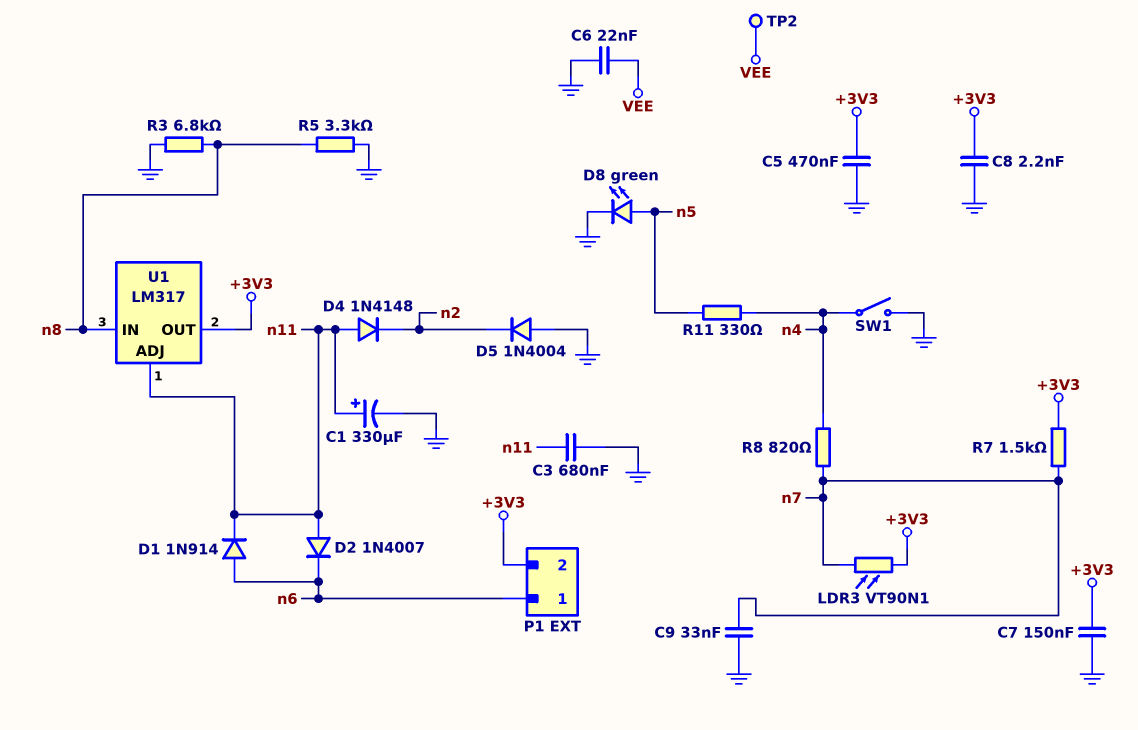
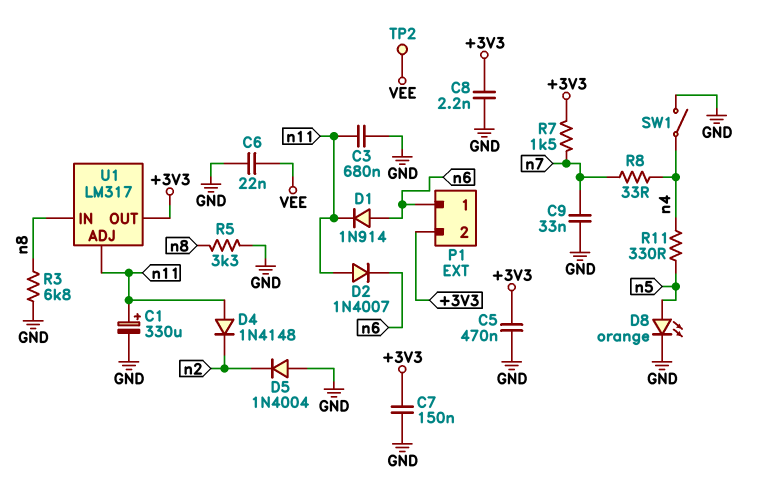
D8: LED green (A n5, K GND) -> LED orange (A n5, K GND)
LDR3: VT90N1 (+3V3, n7) -> none
R8: 820 (n4, n7) -> 33 (n4, n7)

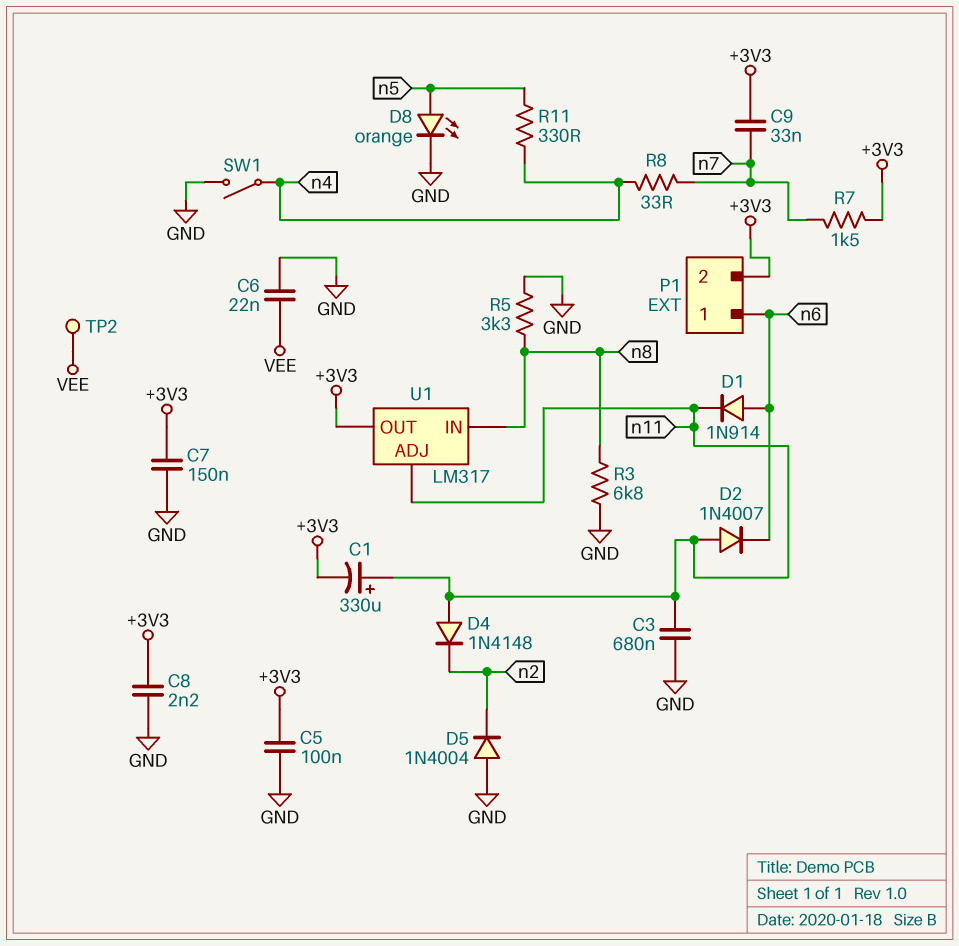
C1: 330uF (plus n11, minus GND) -> 330uF (plus n11, minus +3V3)
C5: 470nF (+3V3, GND) -> 100nF (+3V3, GND)
C9: 33nF (GND, n7) -> 33nF (+3V3, n7)

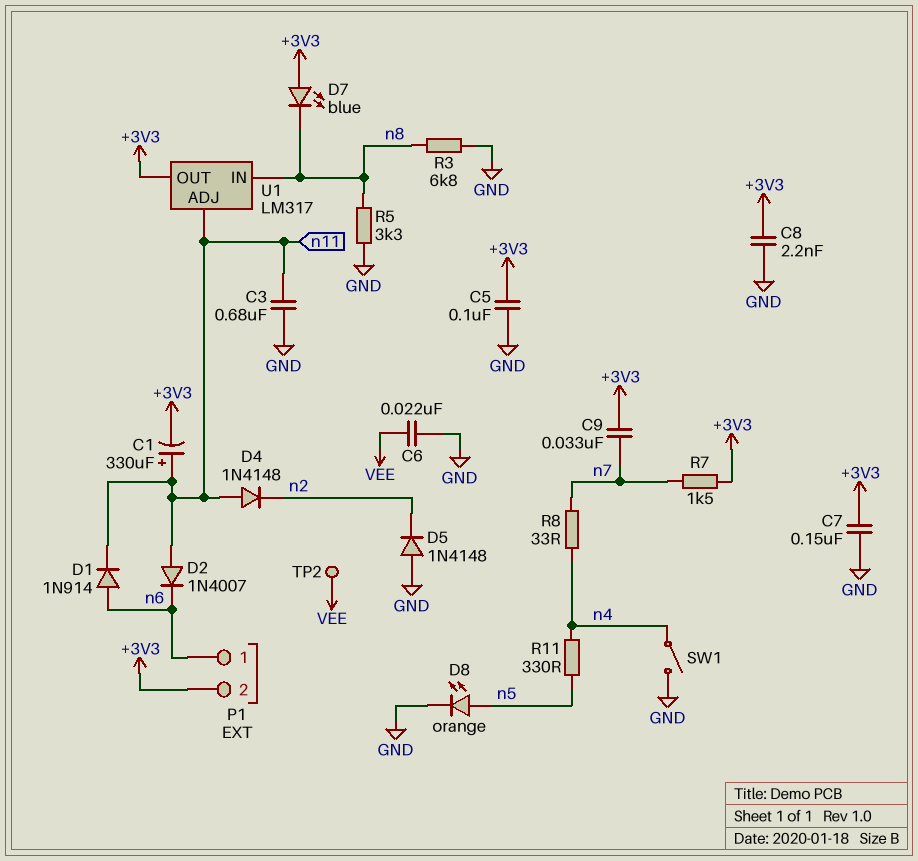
D5: diode 1N4004 (A GND, K n2) -> diode 1N4148 (A GND, K n2)
D7: none -> LED blue (A +3V3, K n8)

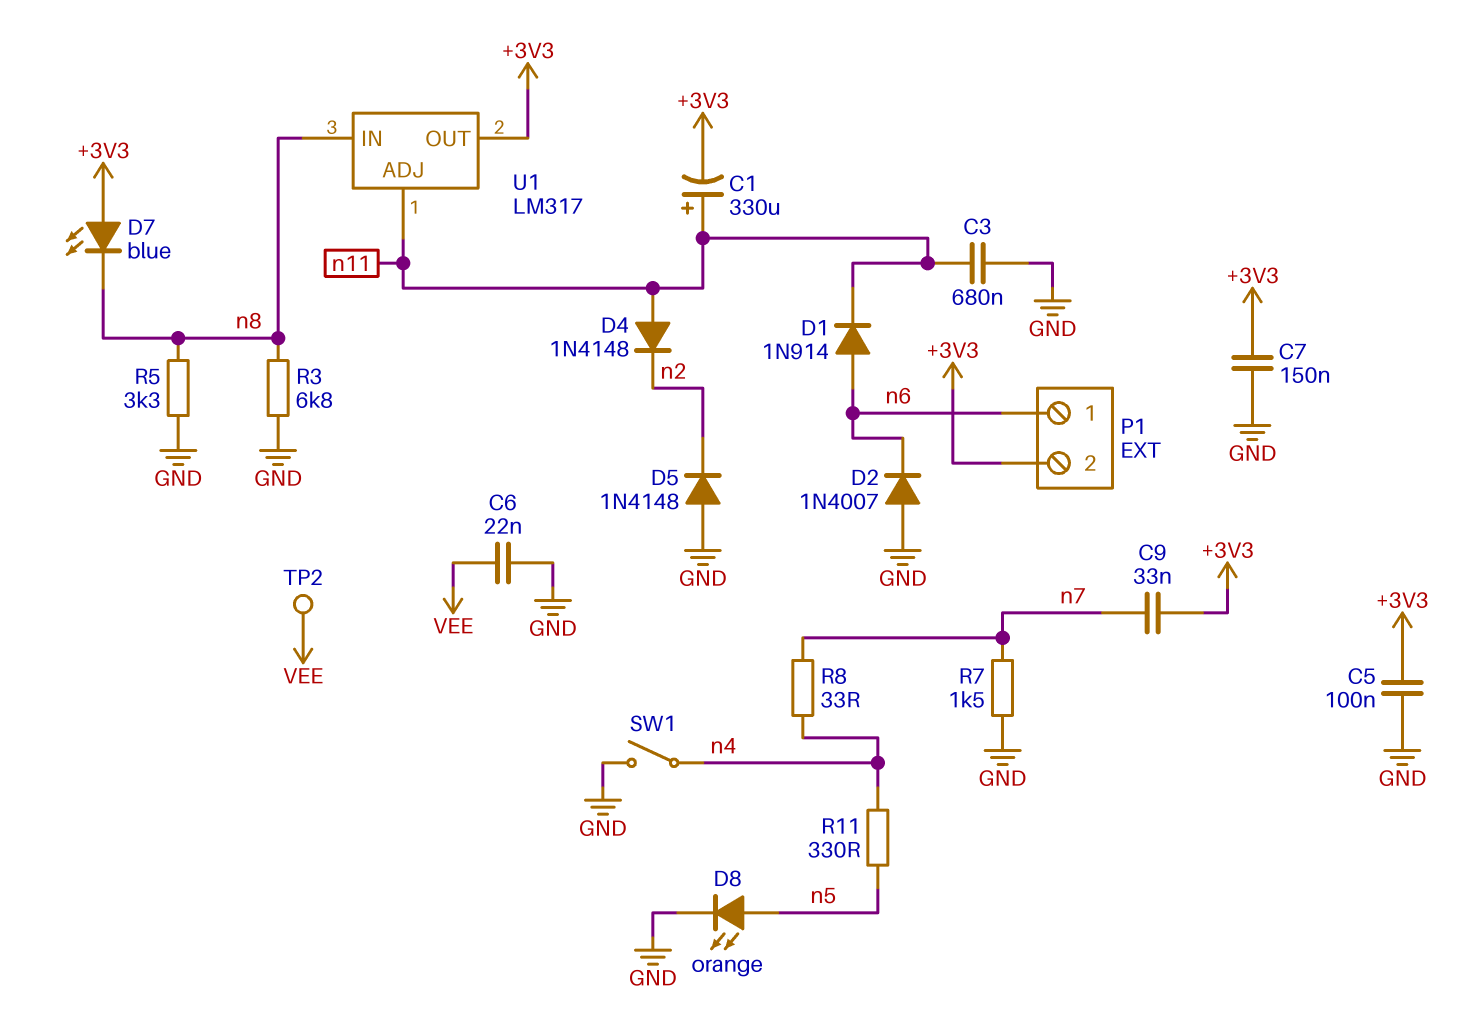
C8: 2.2nF (+3V3, GND) -> none
D2: diode 1N4007 (A n11, K n6) -> diode 1N4007 (A GND, K n6)
R7: 1.5k (+3V3, n7) -> 1.5k (GND, n7)

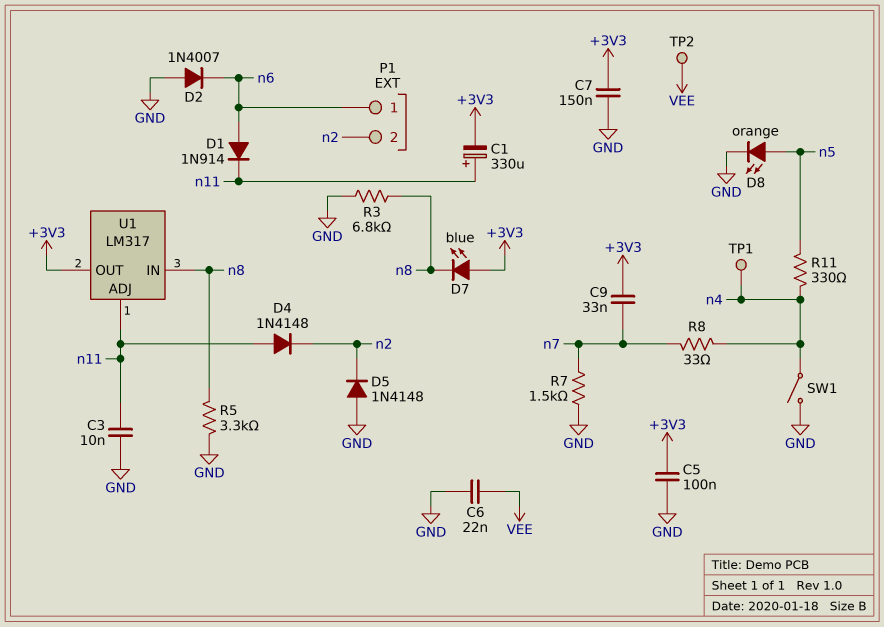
C3: 680nF (GND, n11) -> 10nF (GND, n11)
P1 pin 2: +3V3 -> n2
TP1: none -> test point (n4)

